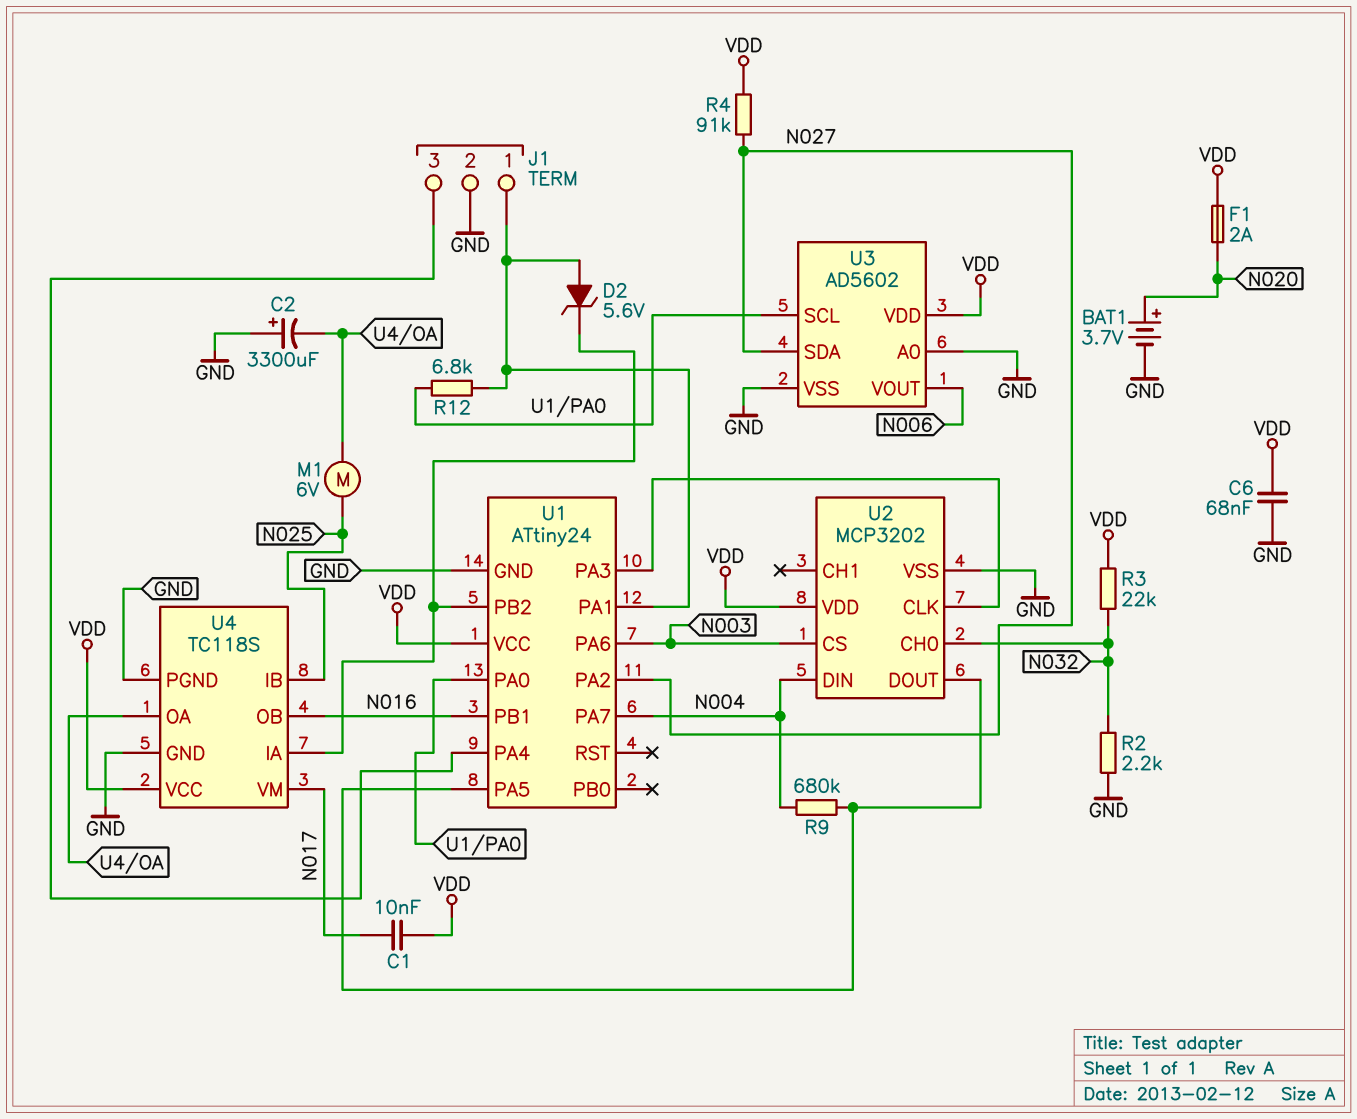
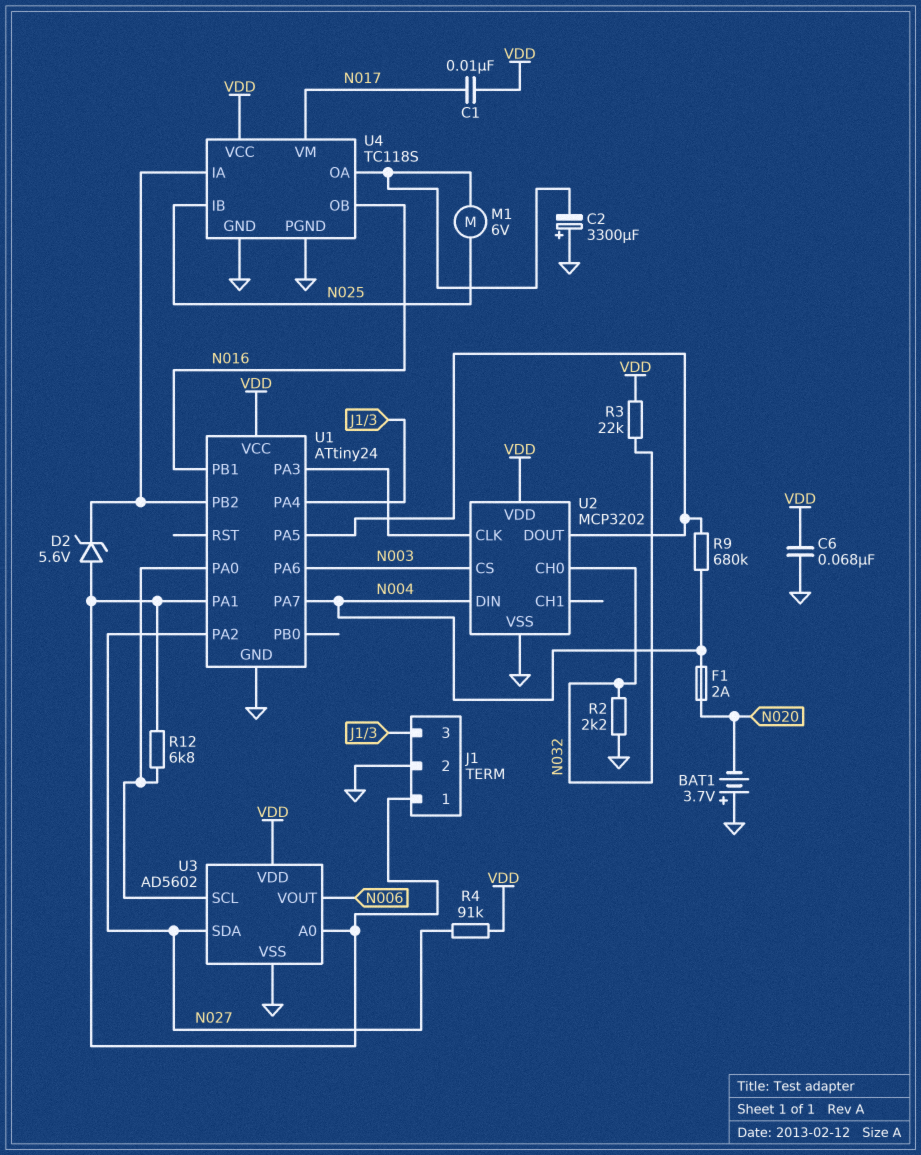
BAT1: 3.7V (plus N020, minus GND) -> 3.7V (plus GND, minus N020)
F1: 2A (N020, VDD) -> 2A (N004, N020)
U3 pin A0: GND -> J1/1

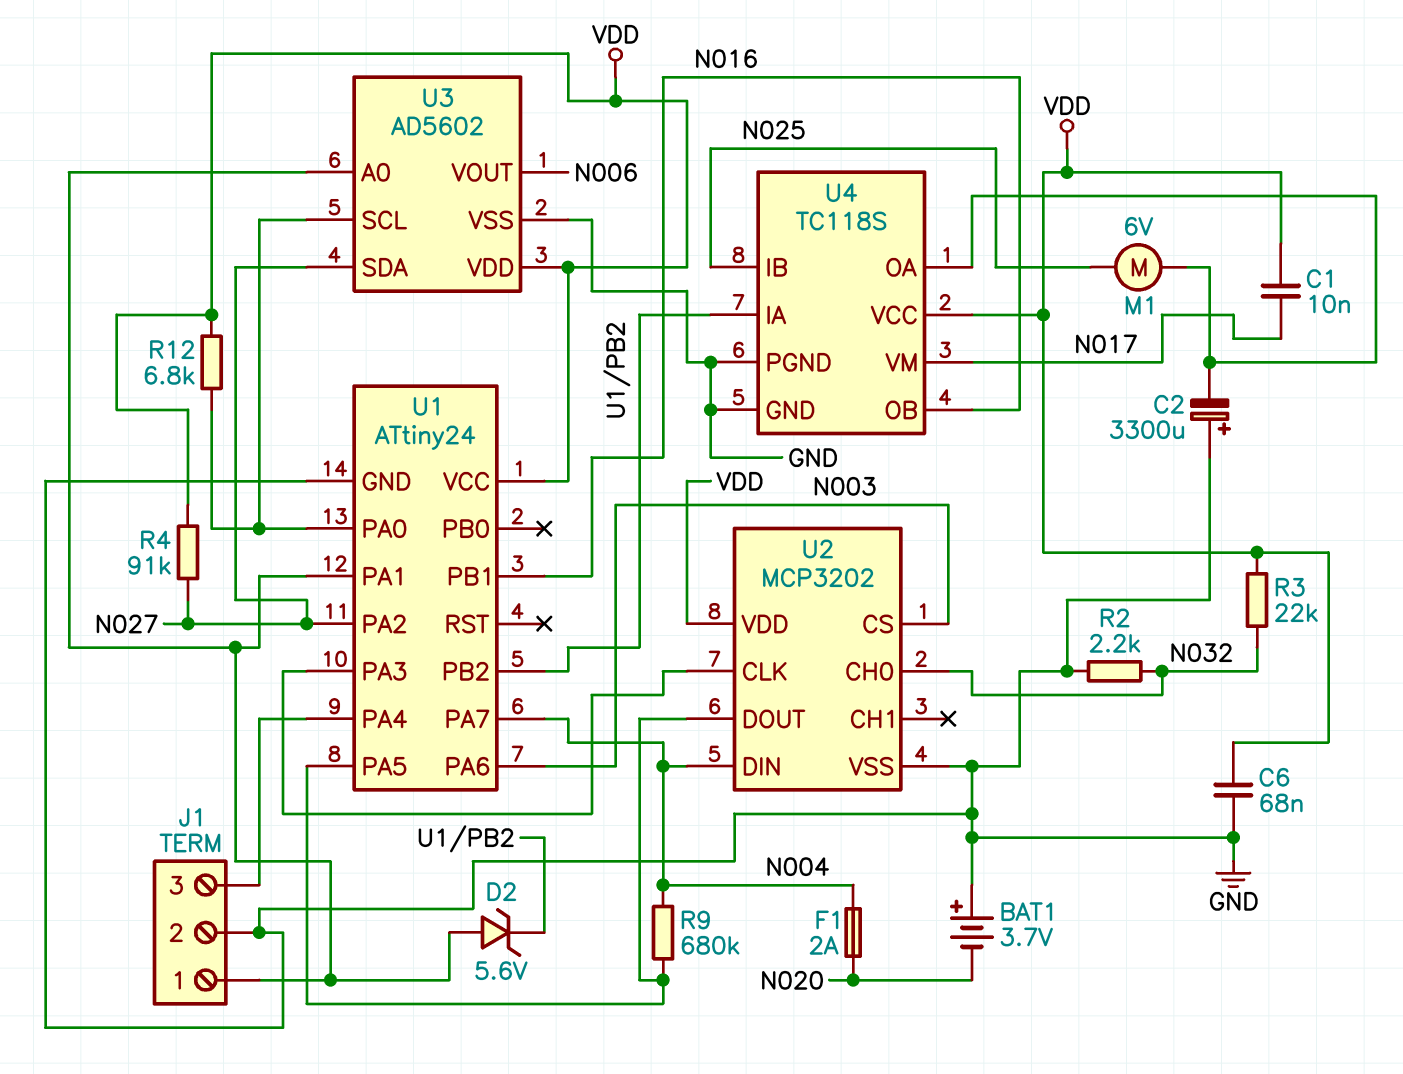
R12: 6.8k (J1/1, U1/PA0) -> 6.8k (U1/PA0, VDD)

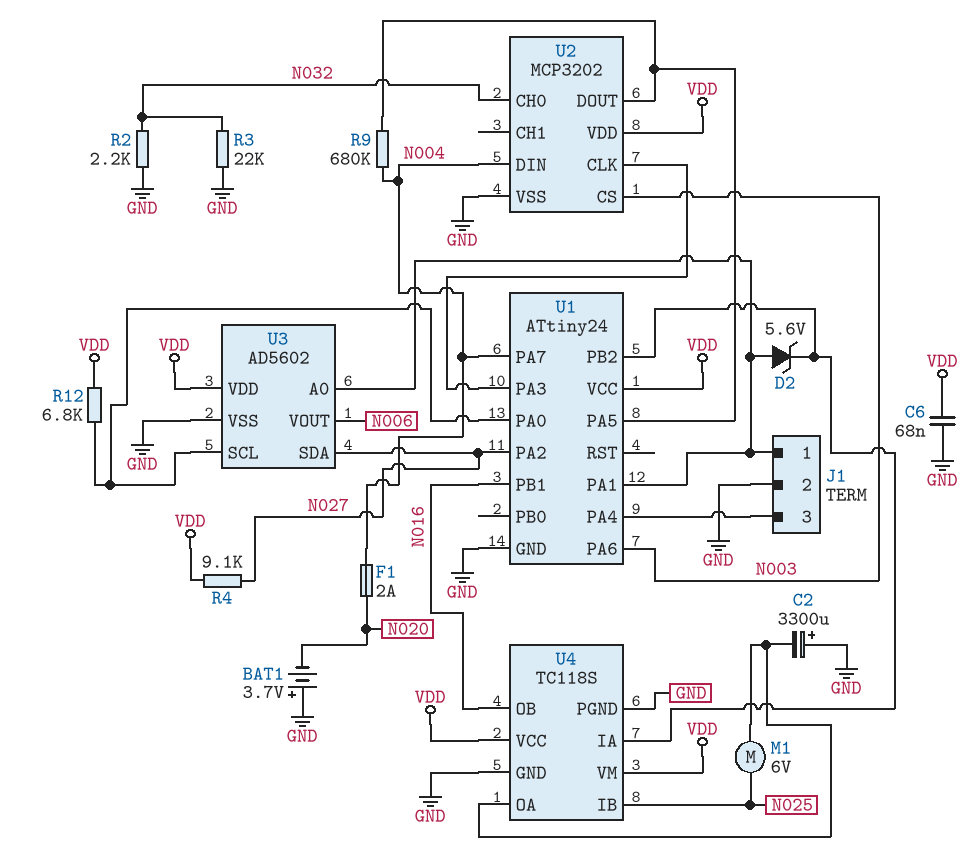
C1: 10nF (N017, VDD) -> none
R3: 22k (N032, VDD) -> 22k (GND, N032)
R4: 91k (N027, VDD) -> 9.1k (N027, VDD)
U4 pin VM: N017 -> VDD

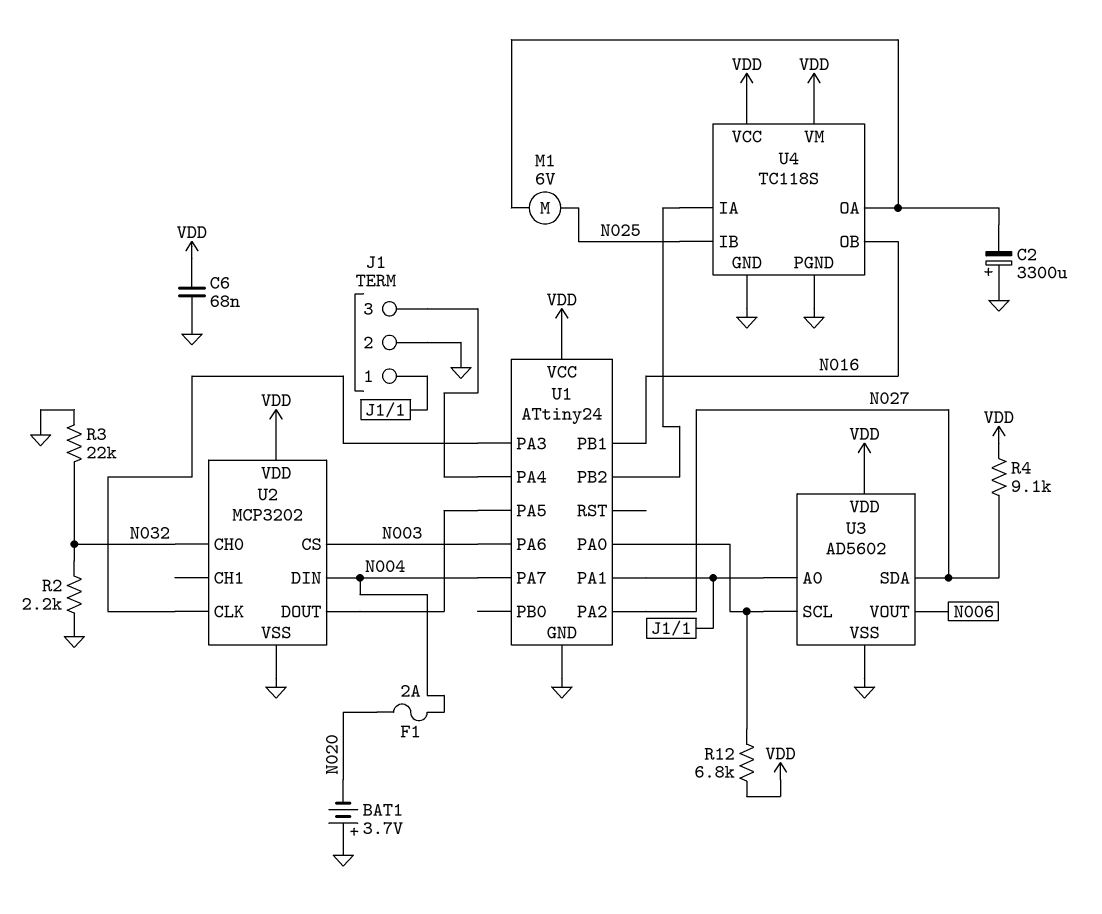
D2: zener 5.6V (A J1/1, K U1/PB2) -> none
R9: 680k (N004, U1/PA5) -> none

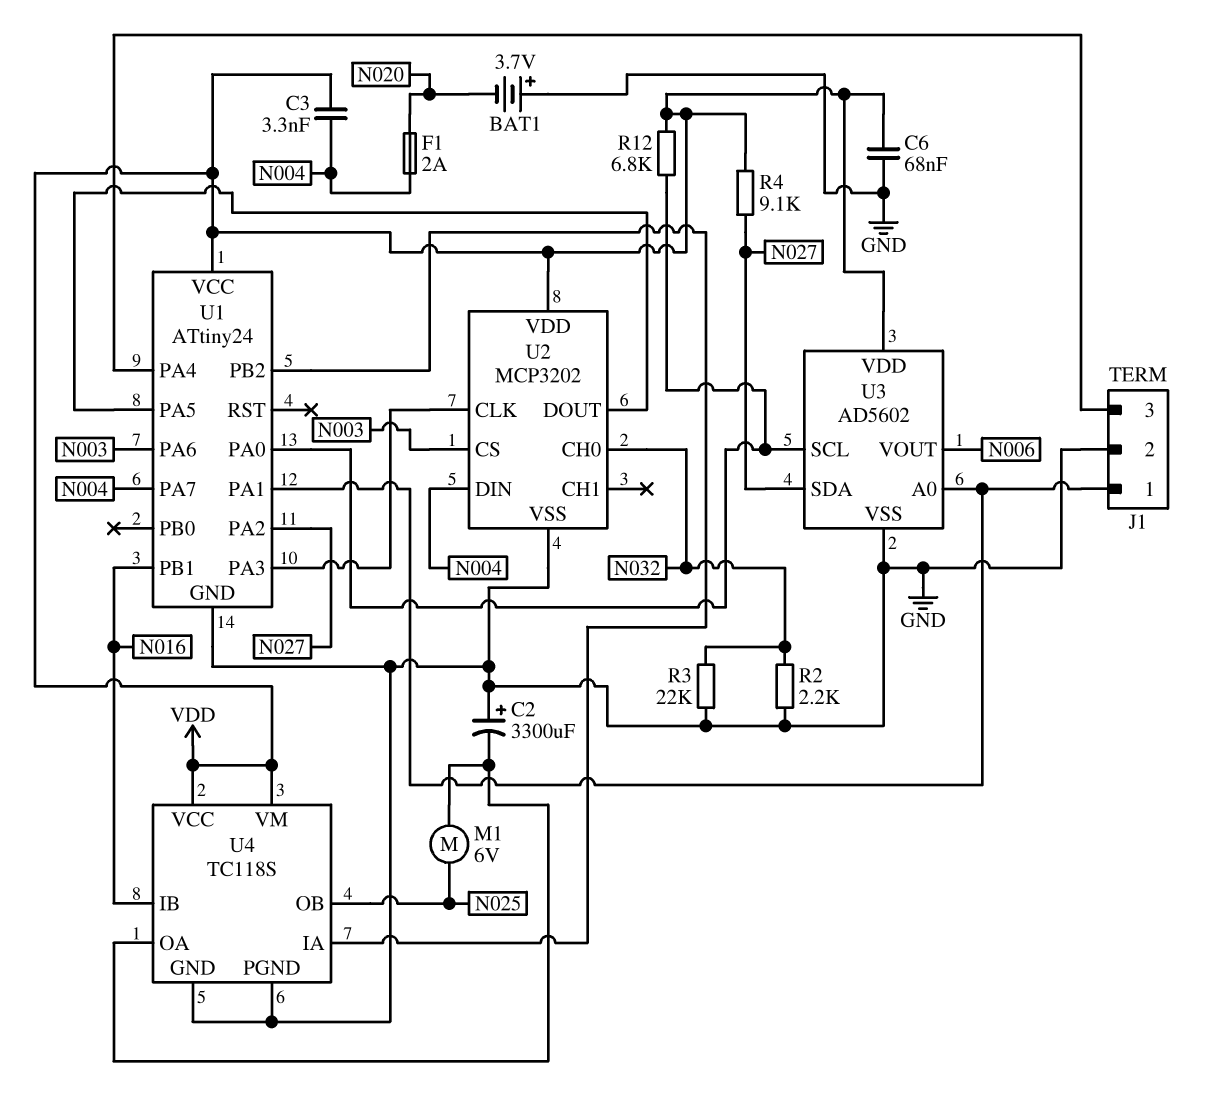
C3: none -> 3.3nF (N004, VDD)
U4 pin IB: N025 -> N016
U4 pin OB: N016 -> N025

